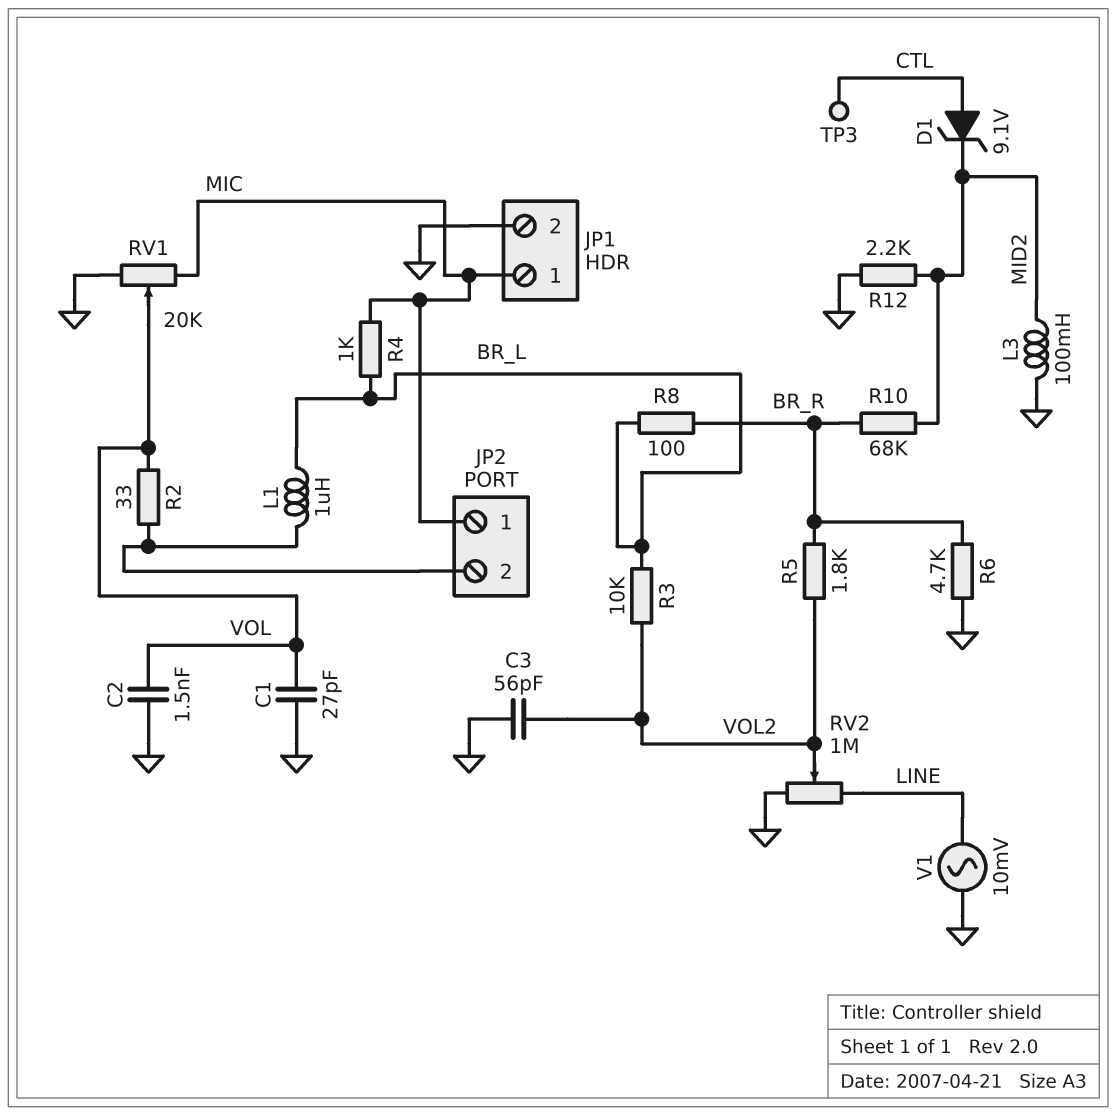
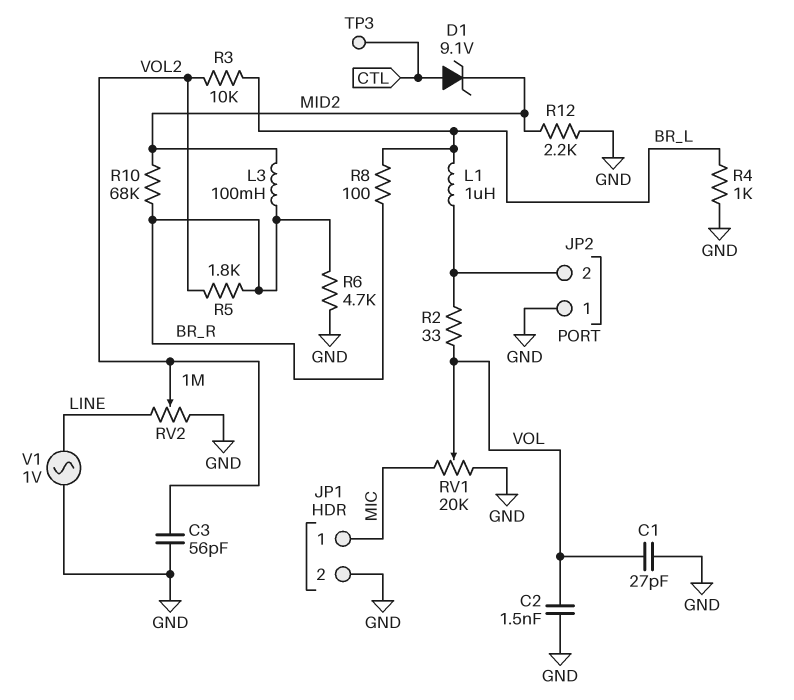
JP2 pin 1: MIC -> GND
L3: 100mH (GND, MID2) -> 100mH (BR_R, MID2)
R4: 1k (BR_L, MIC) -> 1k (BR_L, GND)
V1: AC 10mV (GND, LINE) -> AC 1V (GND, LINE)

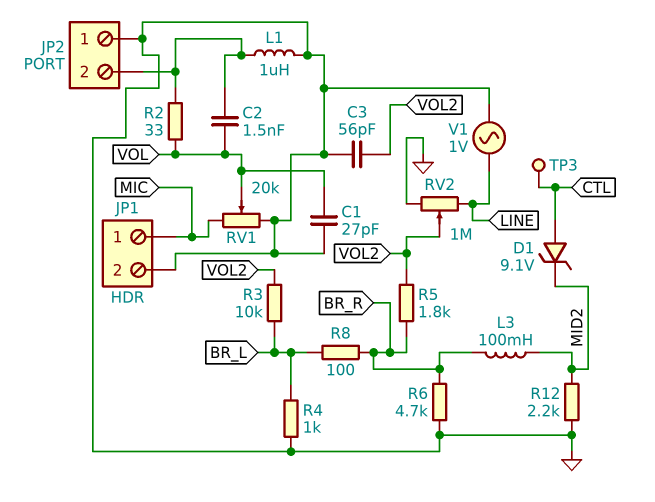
C2: 1.5nF (GND, VOL) -> 1.5nF (JP2/2, VOL)
L1: 1uH (BR_L, JP2/2) -> 1uH (GND, JP2/2)
R10: 68k (BR_R, MID2) -> none

